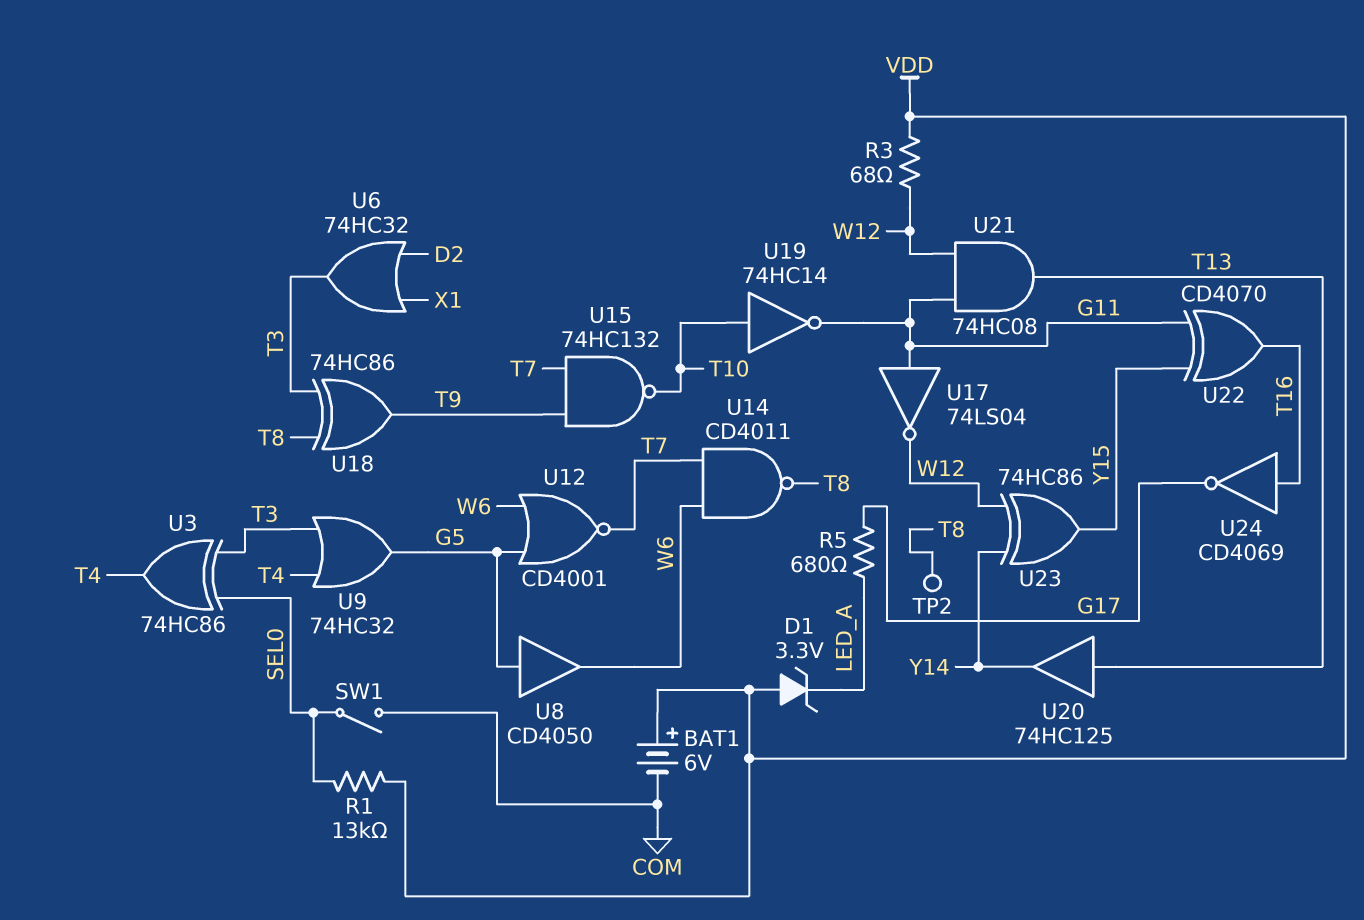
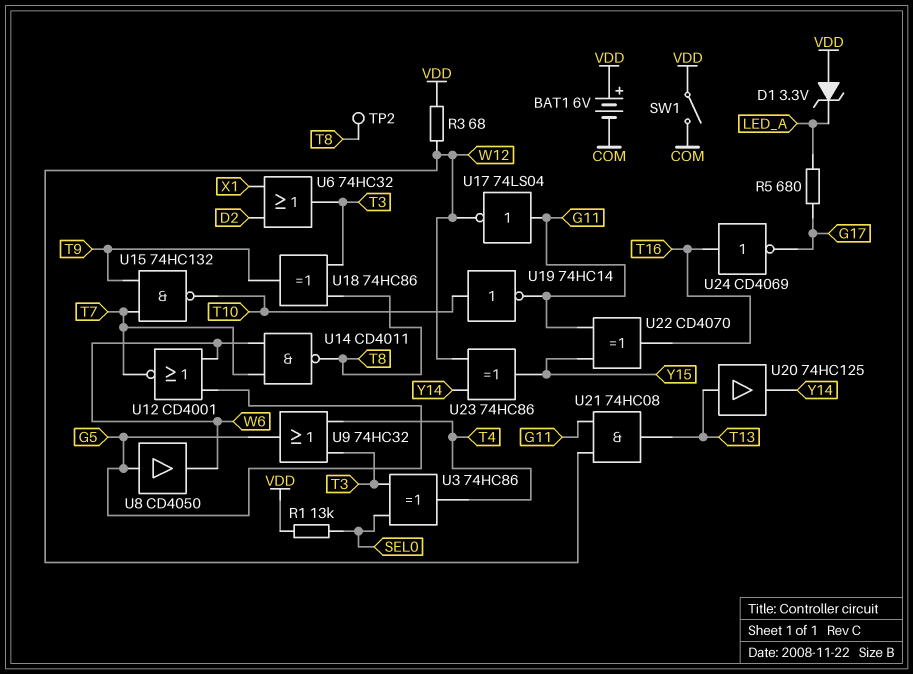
SW1: switch (COM, SEL0) -> switch (COM, VDD)

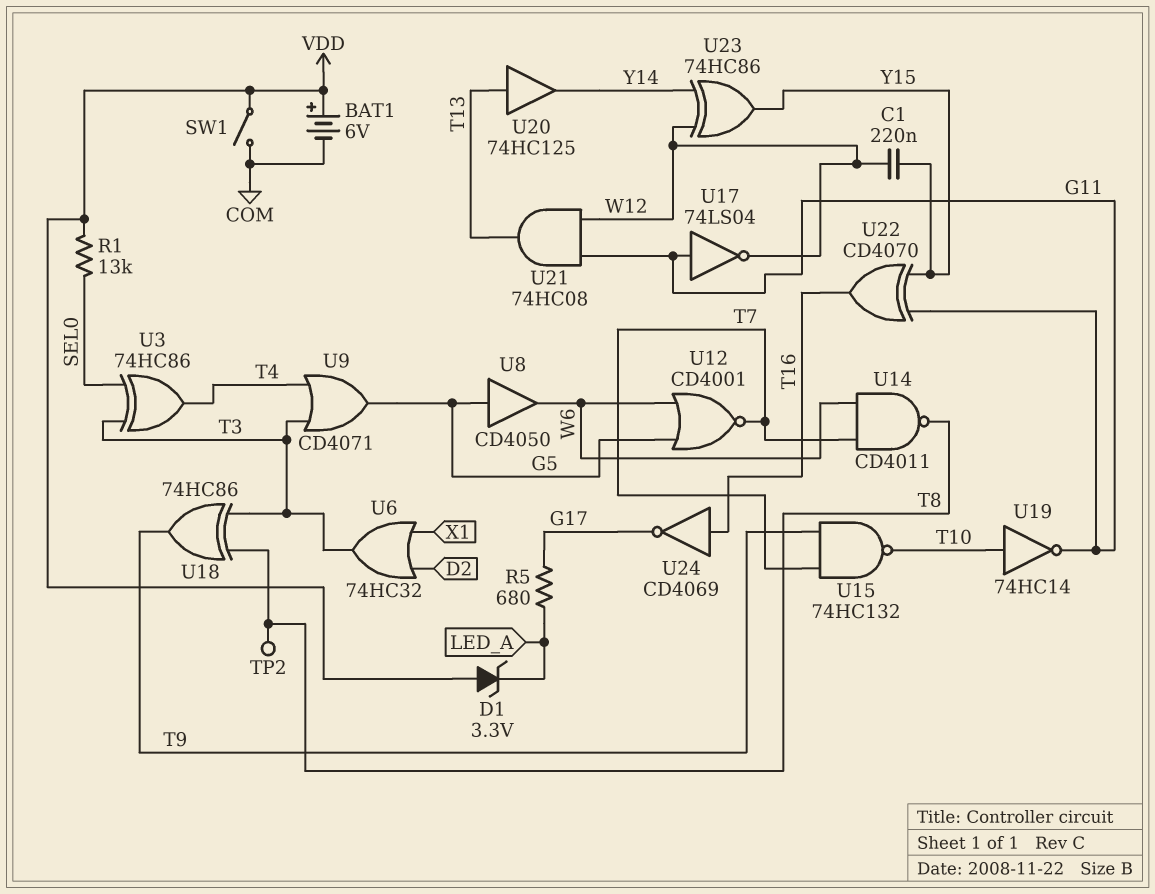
C1: none -> 220nF (W12, Y15)
R3: 68 (VDD, W12) -> none
U9: OR 74HC32 (in T3, in T4, out G5) -> OR CD4071 (in T3, in T4, out G5)

